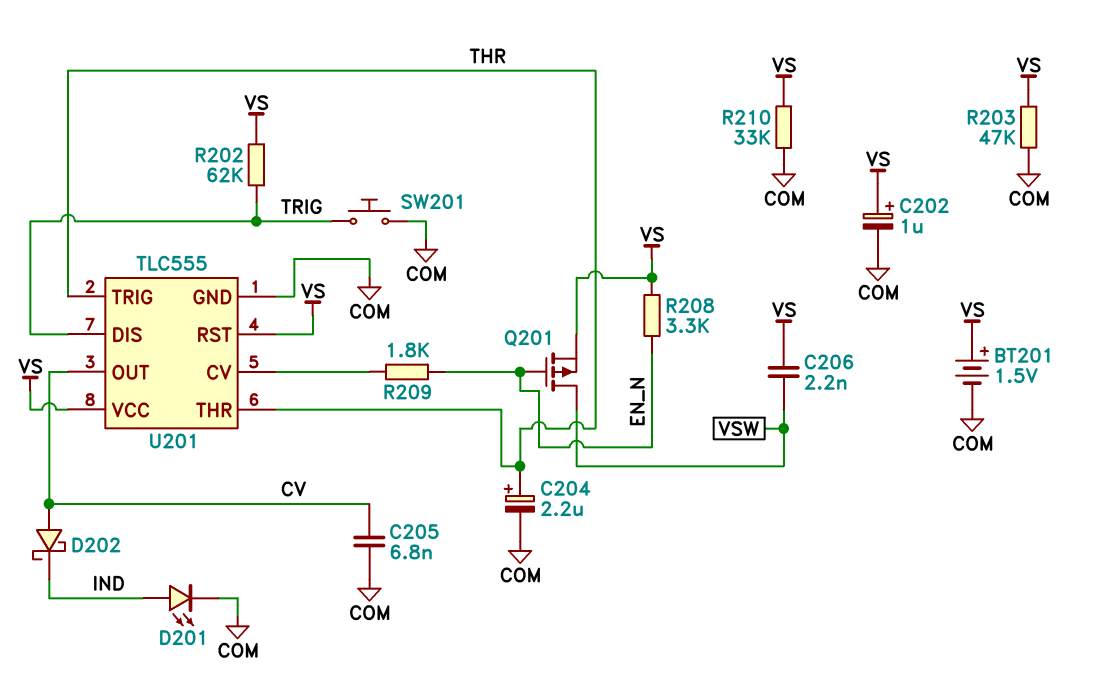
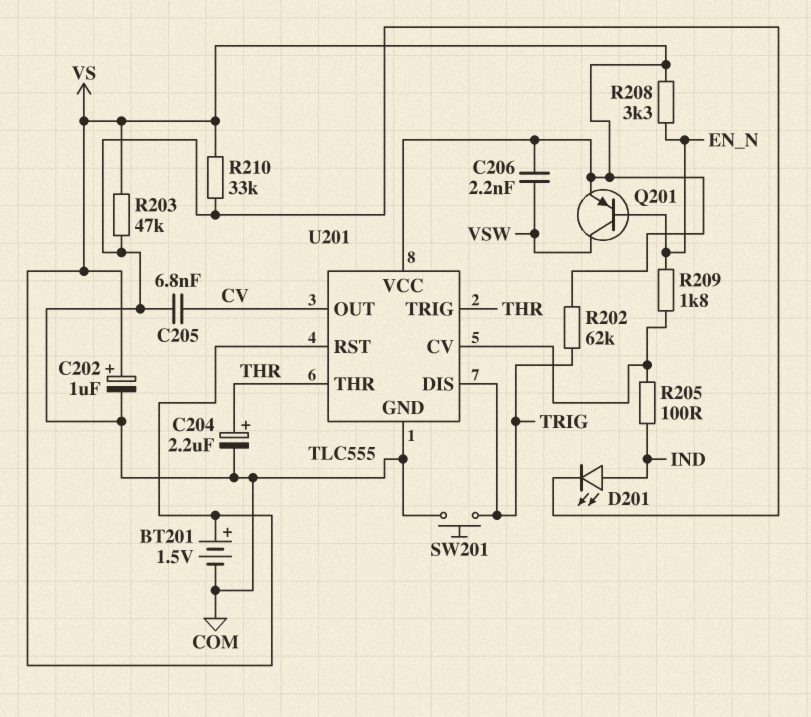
D202: schottky (A CV, K IND) -> none
Q201: PMOS (G EN_N, D VSW, S VS) -> PNP (B EN_N, C VSW, E VS)
R205: none -> 100 (IND, U201/CV)

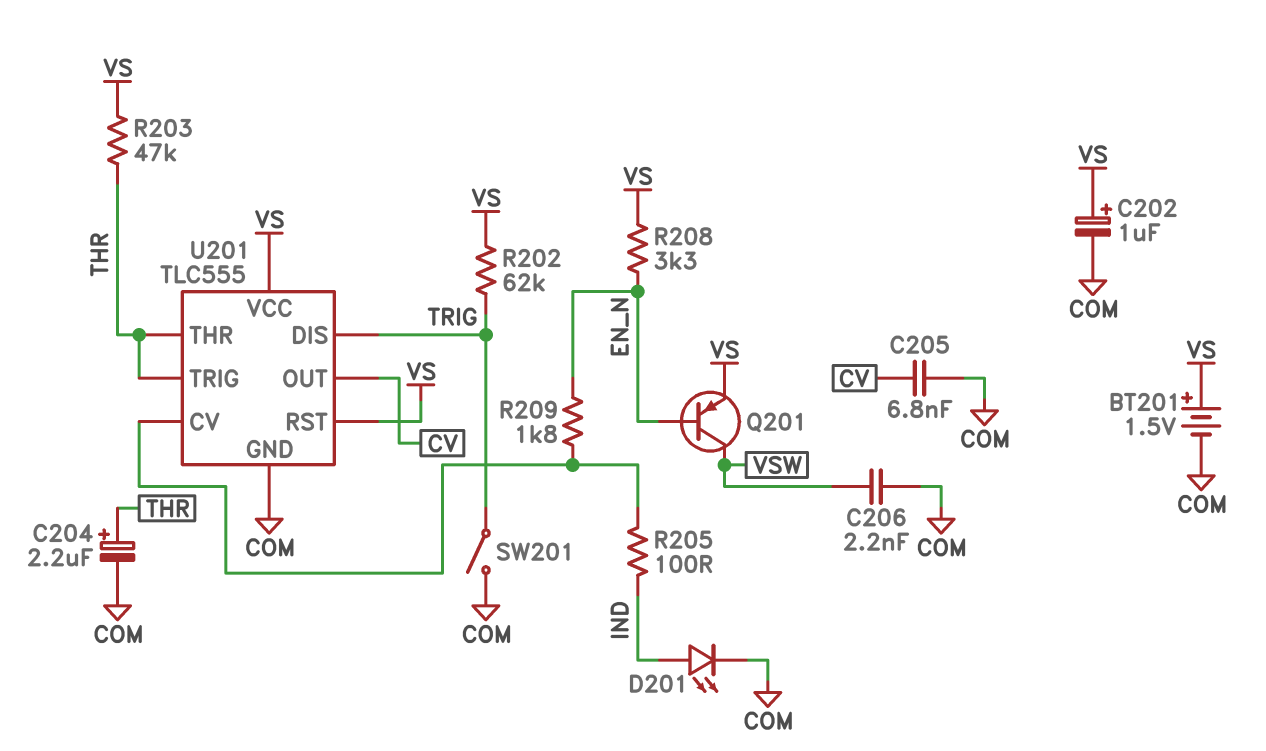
C206: 2.2nF (VS, VSW) -> 2.2nF (COM, VSW)
R203: 47k (COM, VS) -> 47k (THR, VS)
R210: 33k (COM, VS) -> none
SW201: button (COM, TRIG) -> switch (COM, TRIG)

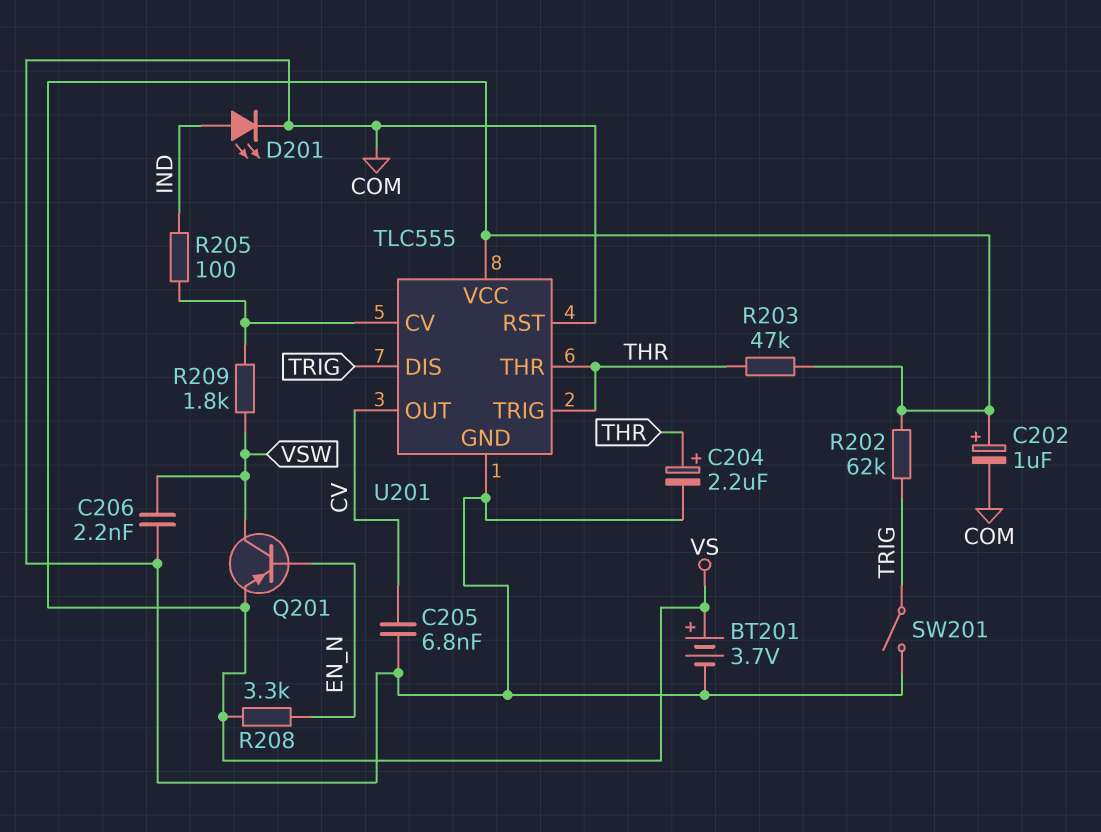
BT201: 1.5V (plus VS, minus COM) -> 3.7V (plus VS, minus COM)
R209: 1.8k (EN_N, U201/CV) -> 1.8k (U201/CV, VSW)
U201 pin RST: VS -> COM

